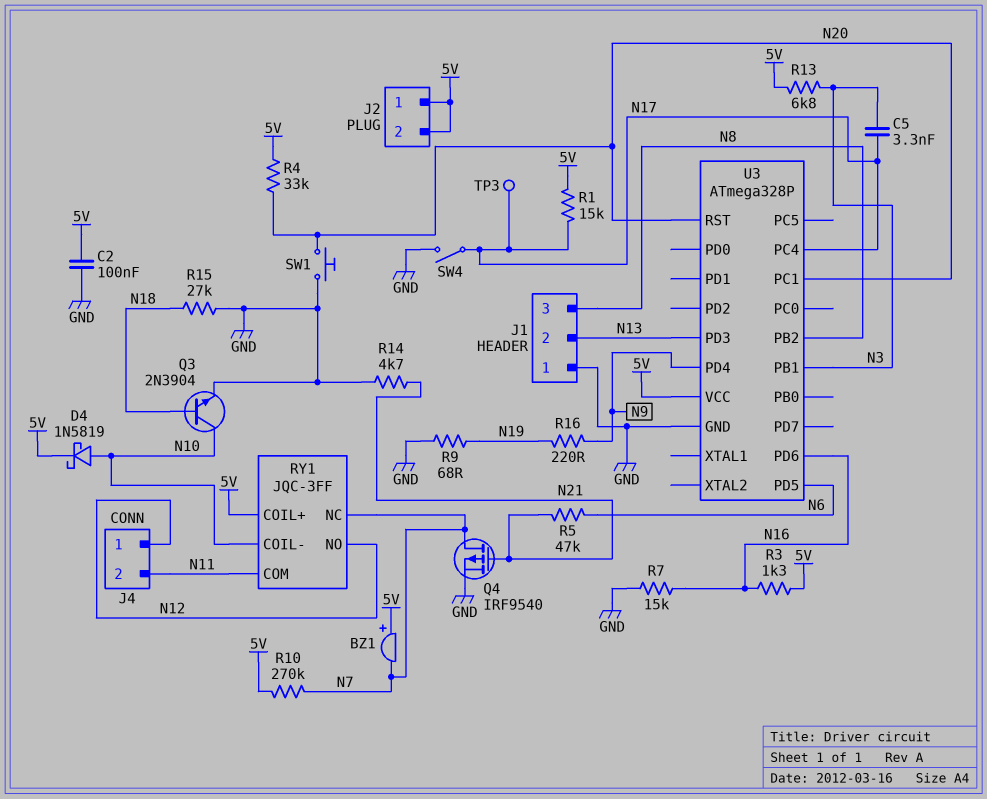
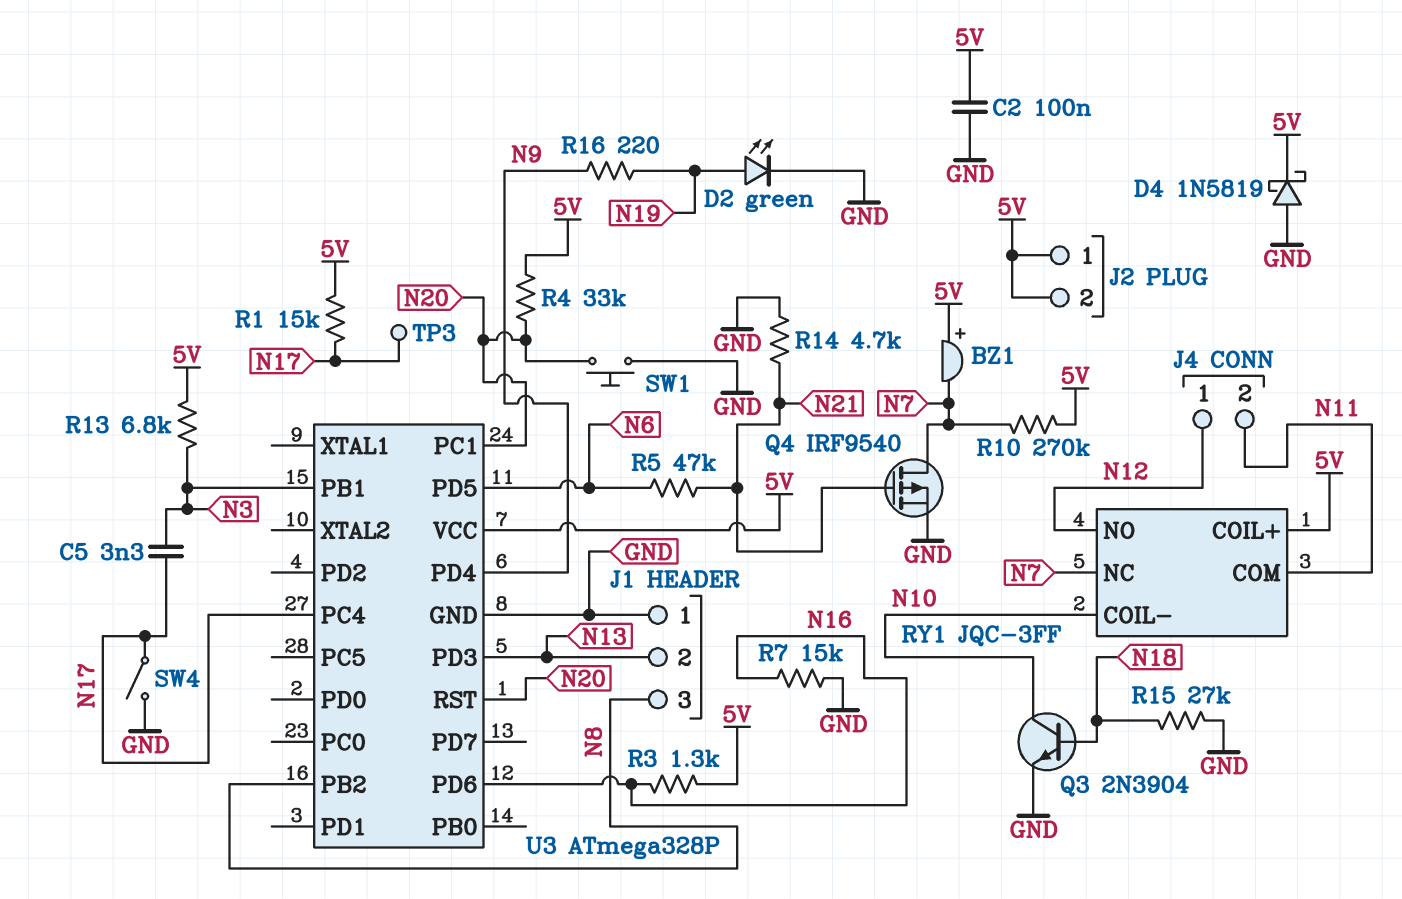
D2: none -> LED green (A N19, K GND)
D4: schottky 1N5819 (A N10, K 5V) -> schottky 1N5819 (A GND, K 5V)
R9: 68 (GND, N19) -> none

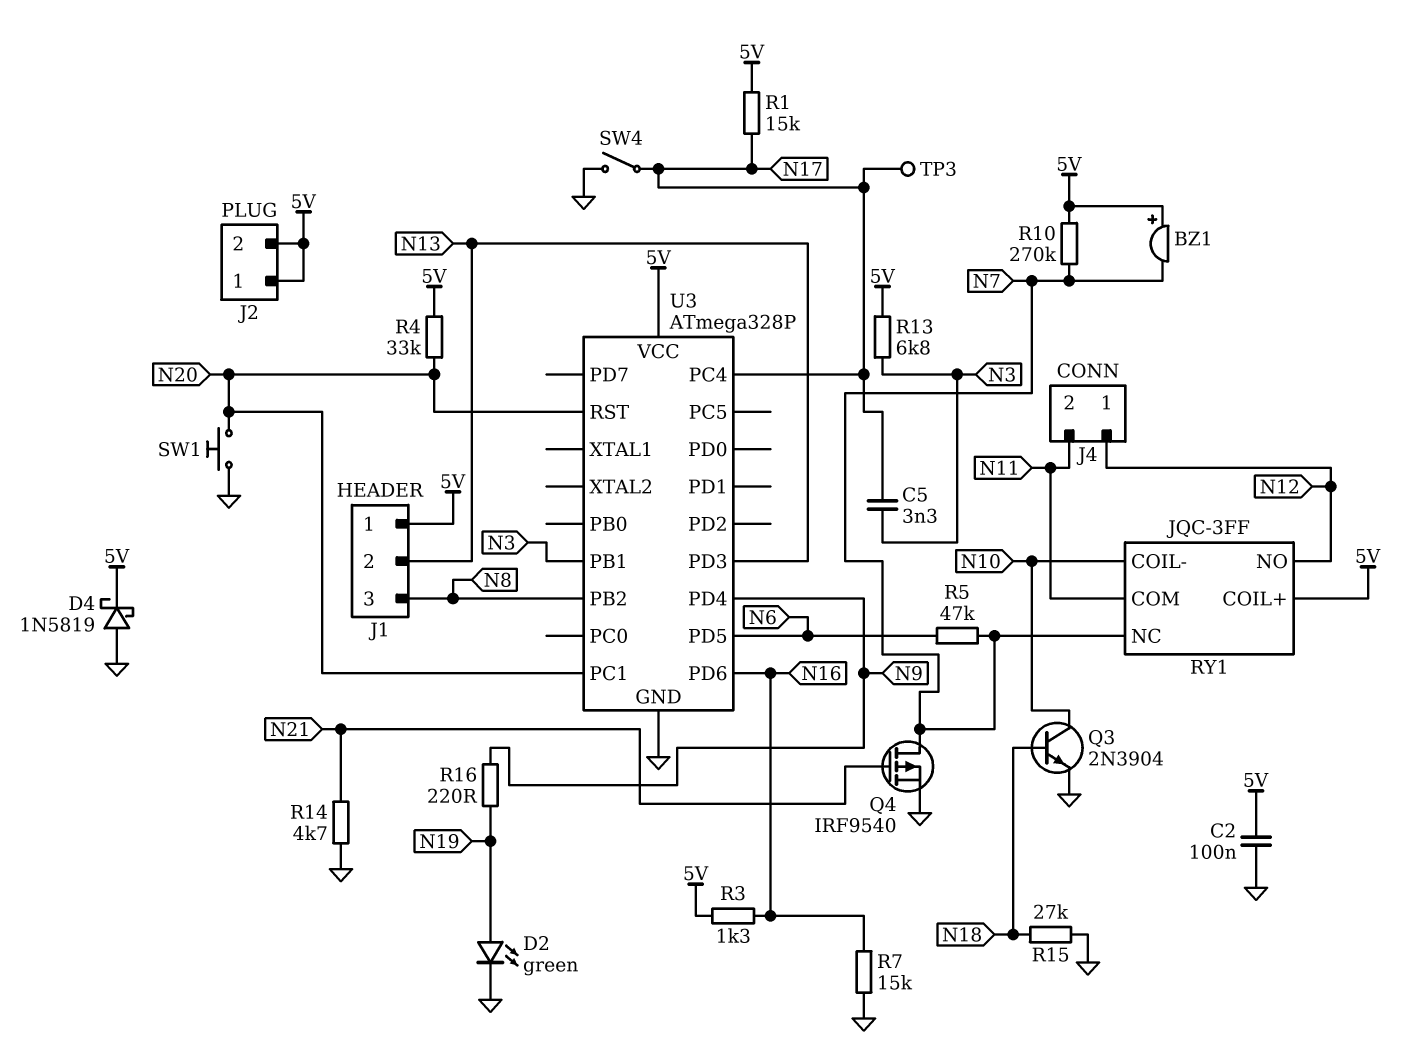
J1 pin 1: GND -> 5V
R5: 47k (N6, N21) -> 47k (N6, N7)

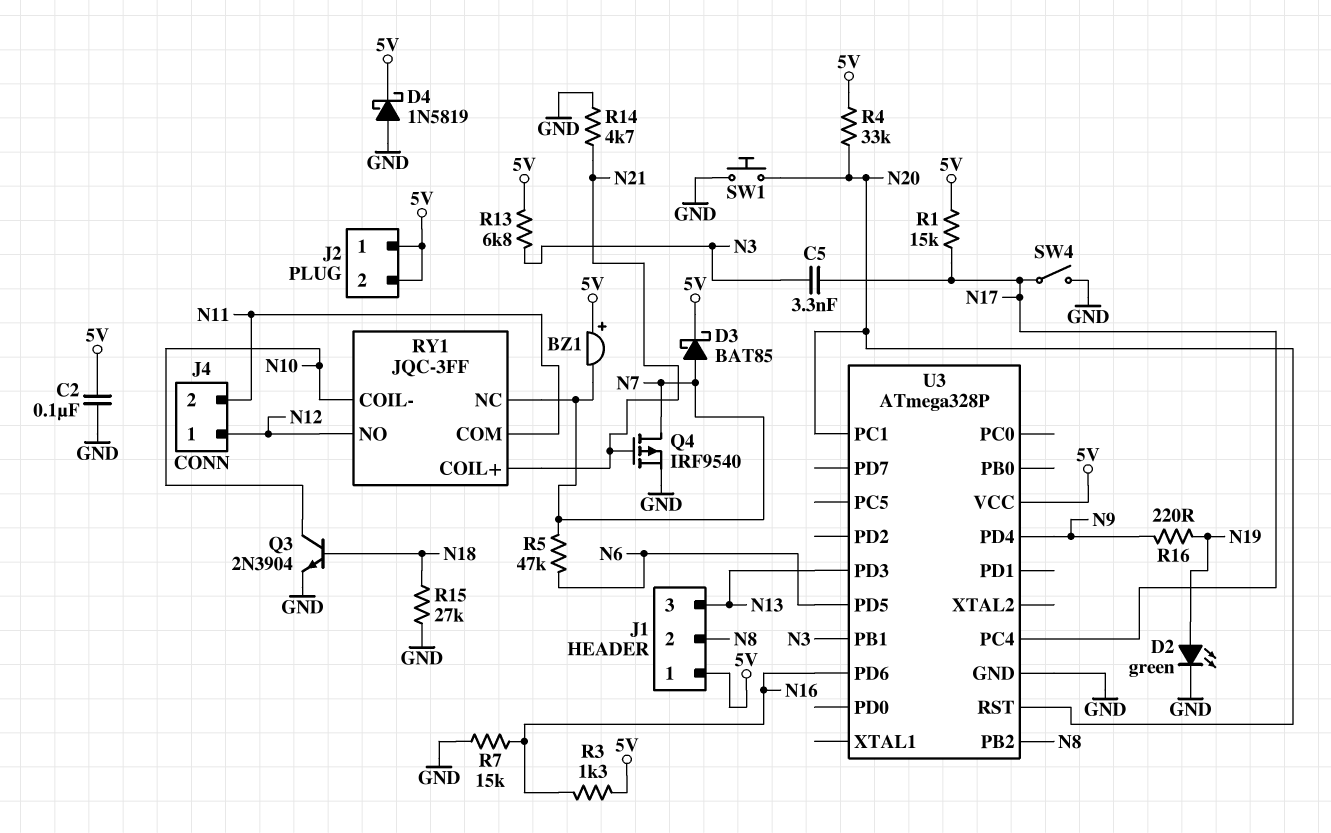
D3: none -> schottky BAT85 (A N7, K 5V)
J1 pin 2: N13 -> N8
J1 pin 3: N8 -> N13
R10: 270k (5V, N7) -> none
RY1 pin COIL+: 5V -> N21
TP3: test point (N17) -> none

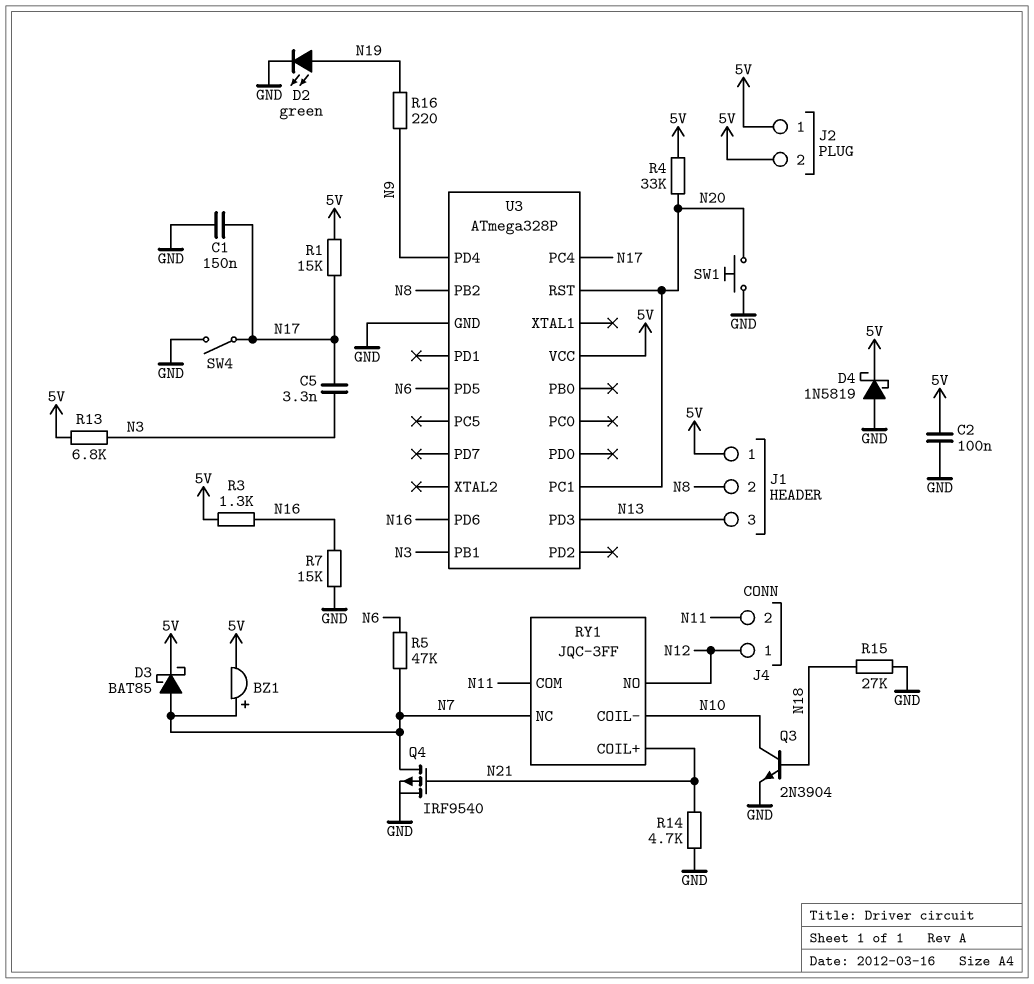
BZ1: buzzer (plus 5V, minus N7) -> buzzer (plus N7, minus 5V)
C1: none -> 150nF (GND, N17)

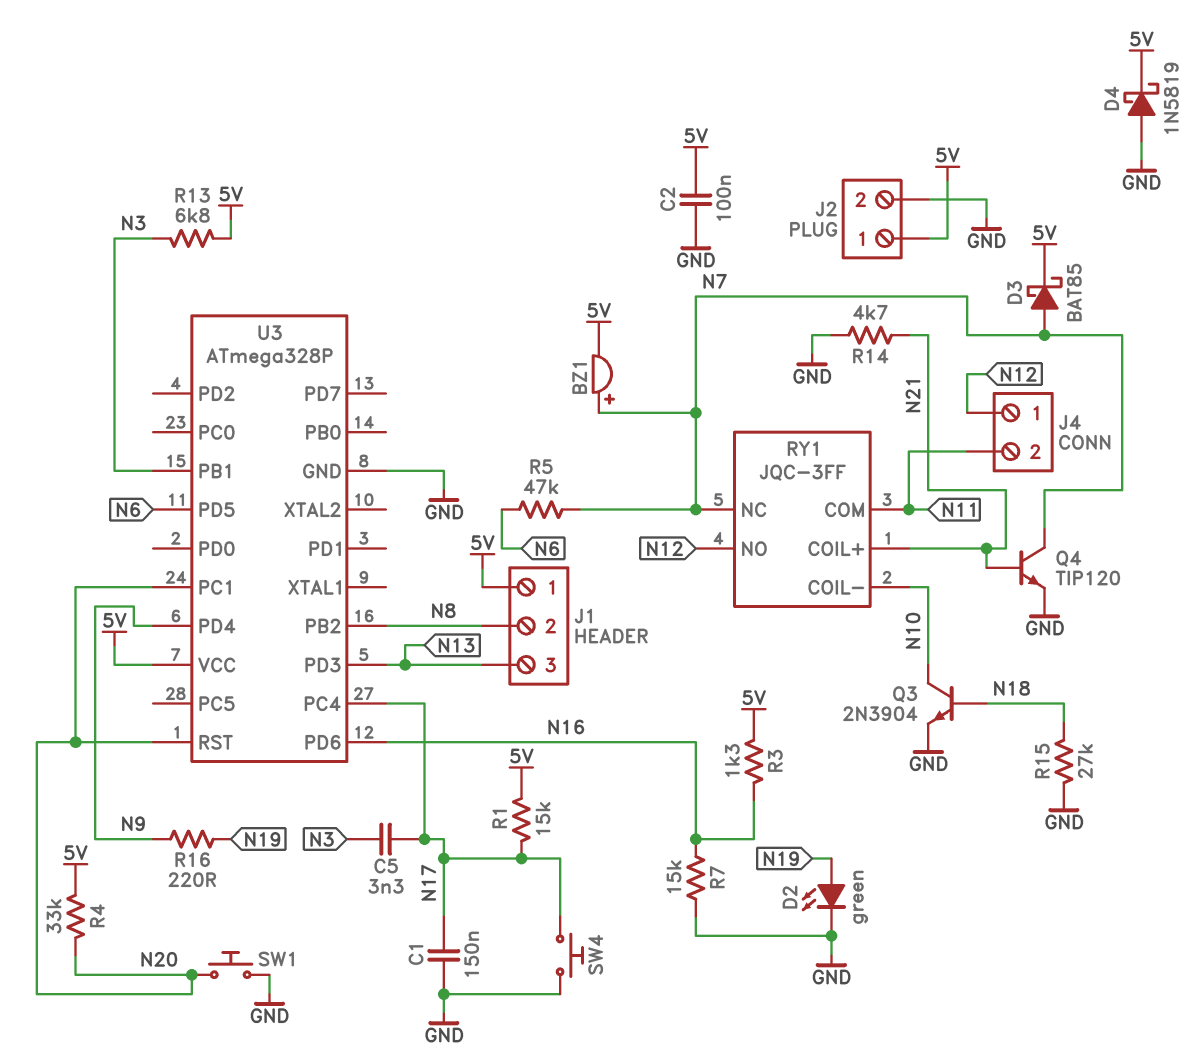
J2 pin 2: 5V -> GND
Q4: PMOS IRF9540 (G N21, D N7, S GND) -> NPN TIP120 (B N21, C N7, E GND)
SW4: switch (GND, N17) -> button (GND, N17)

